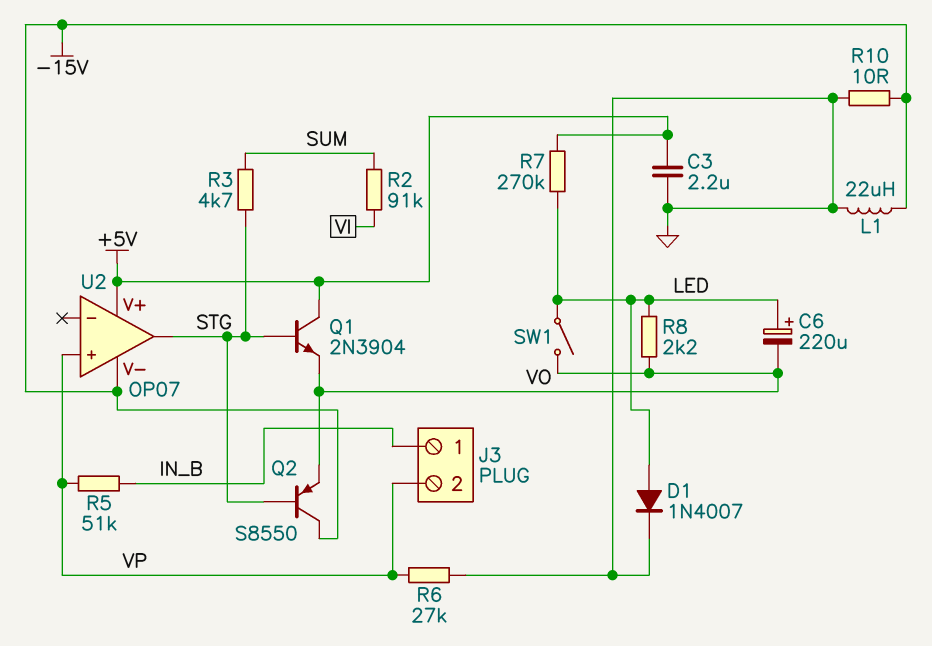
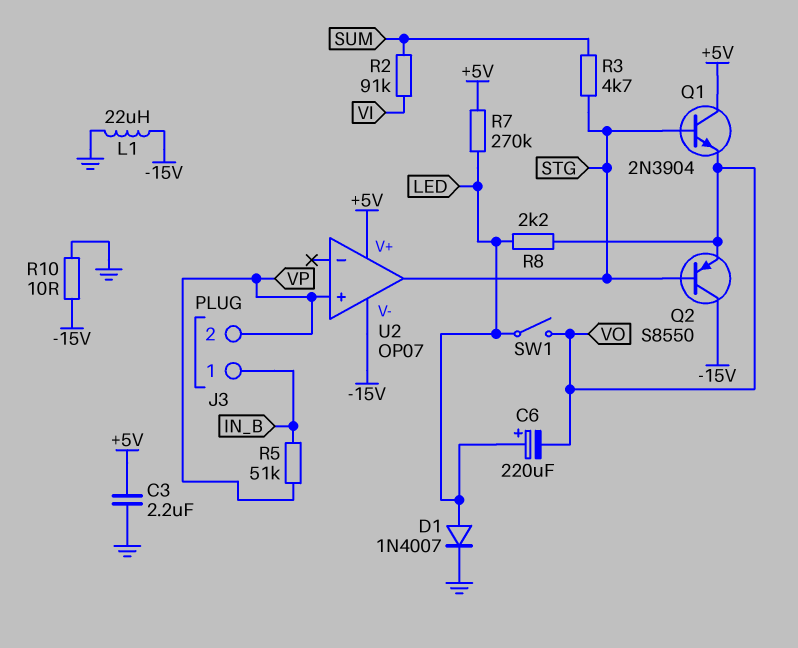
R6: 27k (GND, VP) -> none

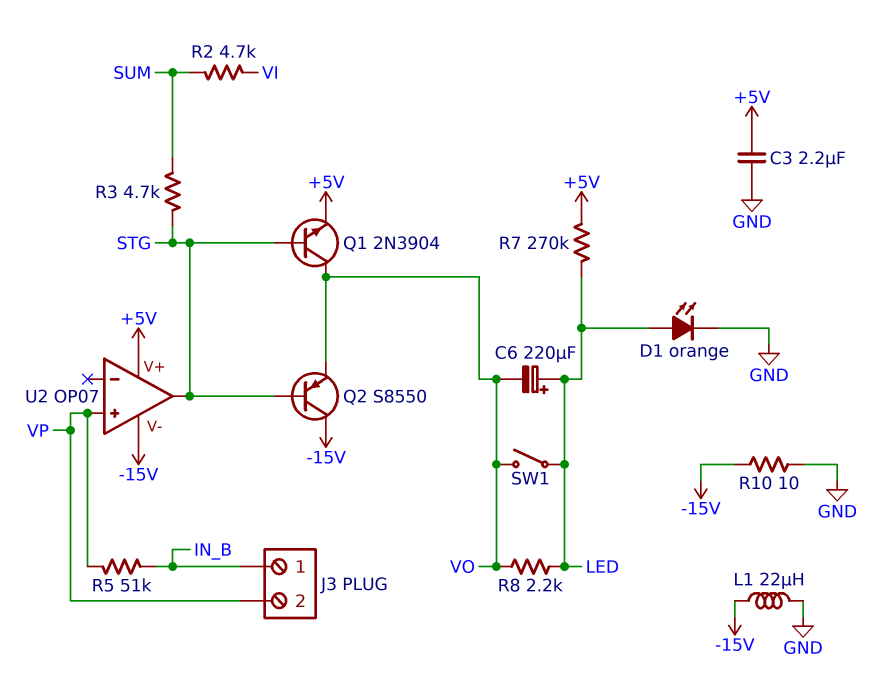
D1: diode 1N4007 (A LED, K GND) -> LED orange (A LED, K GND)
Q1: NPN 2N3904 (B STG, C +5V, E VO) -> NPN 2N3904 (B STG, C VO, E +5V)
R2: 91k (SUM, VI) -> 4.7k (SUM, VI)

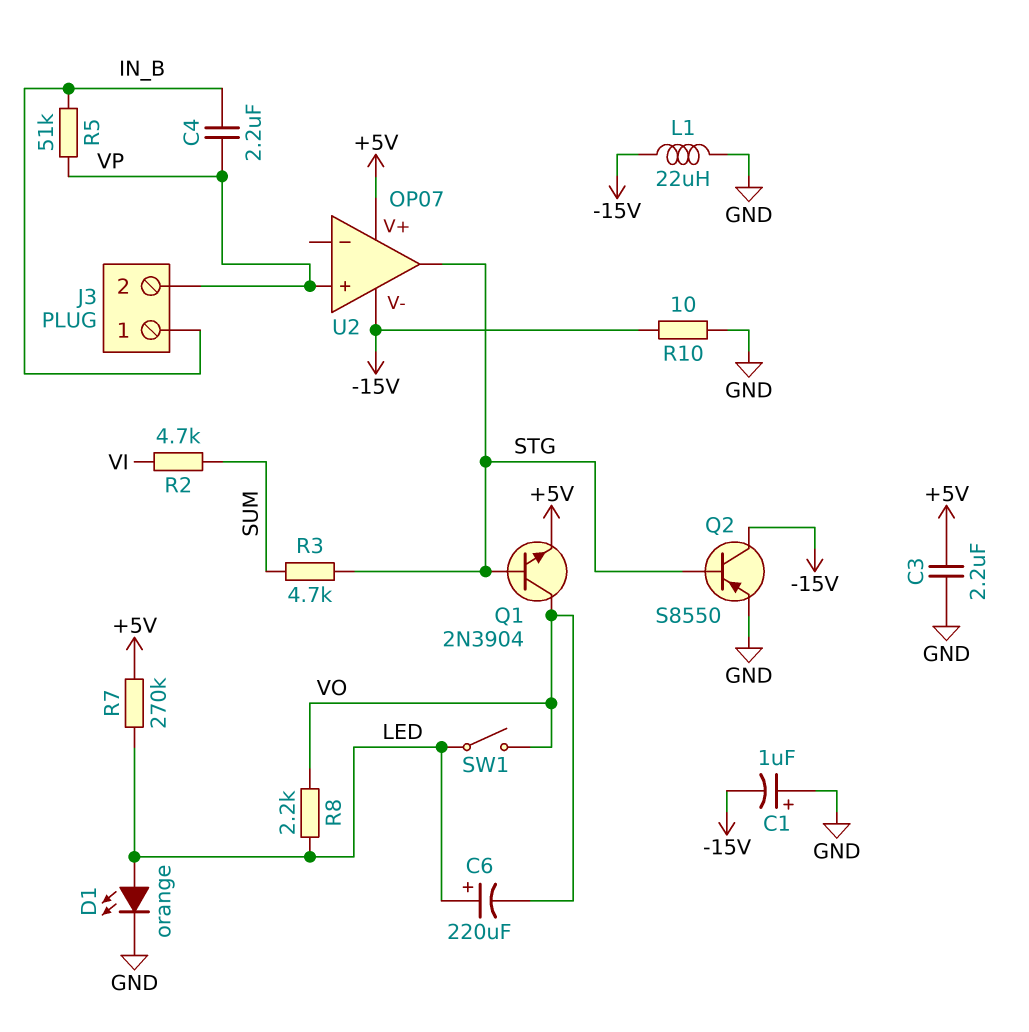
C1: none -> 1uF (plus GND, minus -15V)
C4: none -> 2.2uF (IN_B, VP)
Q2: PNP S8550 (B STG, C -15V, E VO) -> PNP S8550 (B STG, C -15V, E GND)

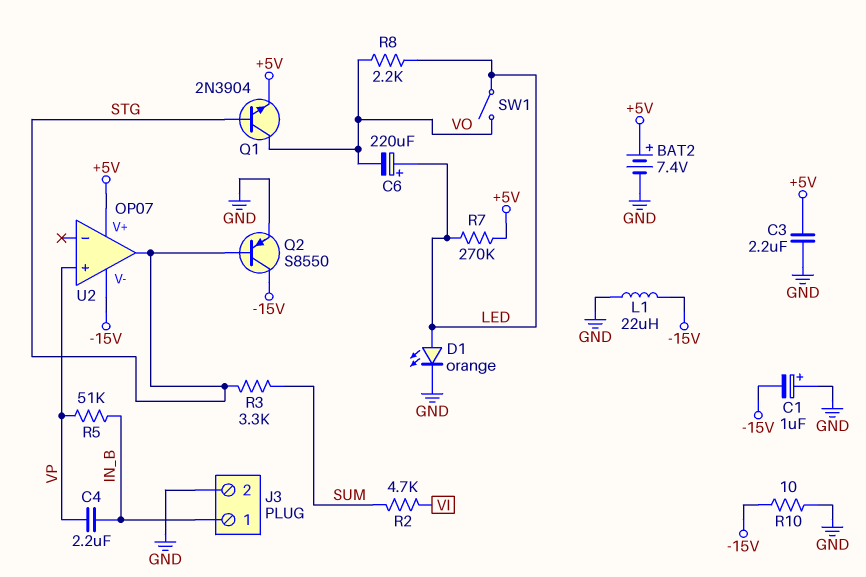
BAT2: none -> 7.4V (plus +5V, minus GND)
J3 pin 2: VP -> GND
R3: 4.7k (STG, SUM) -> 3.3k (STG, SUM)

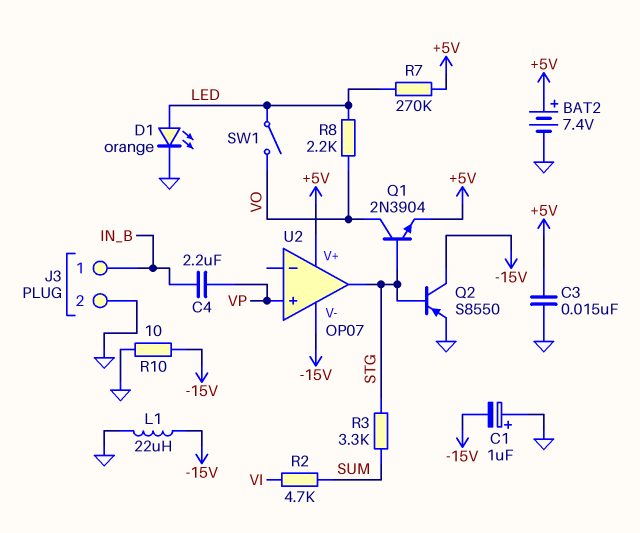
C3: 2.2uF (+5V, GND) -> 15nF (+5V, GND)
C6: 220uF (plus LED, minus VO) -> none
R5: 51k (IN_B, VP) -> none

